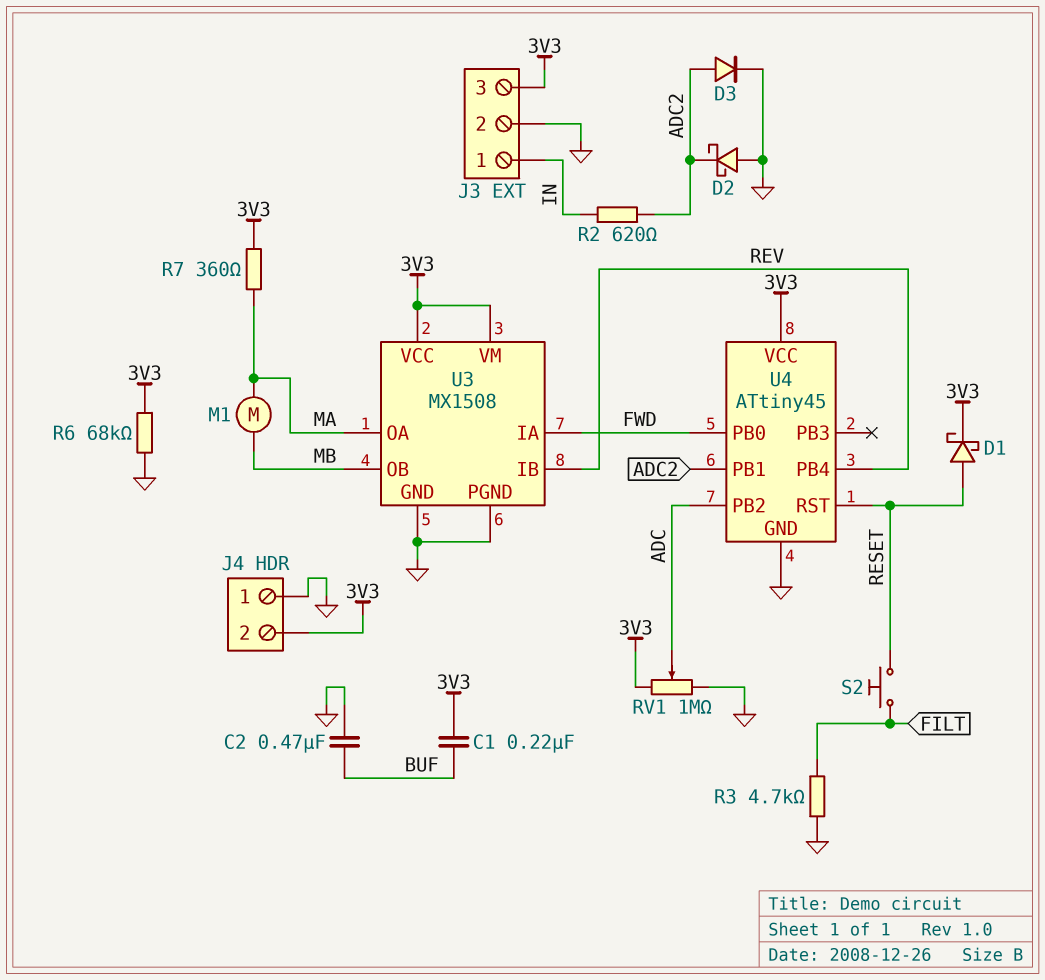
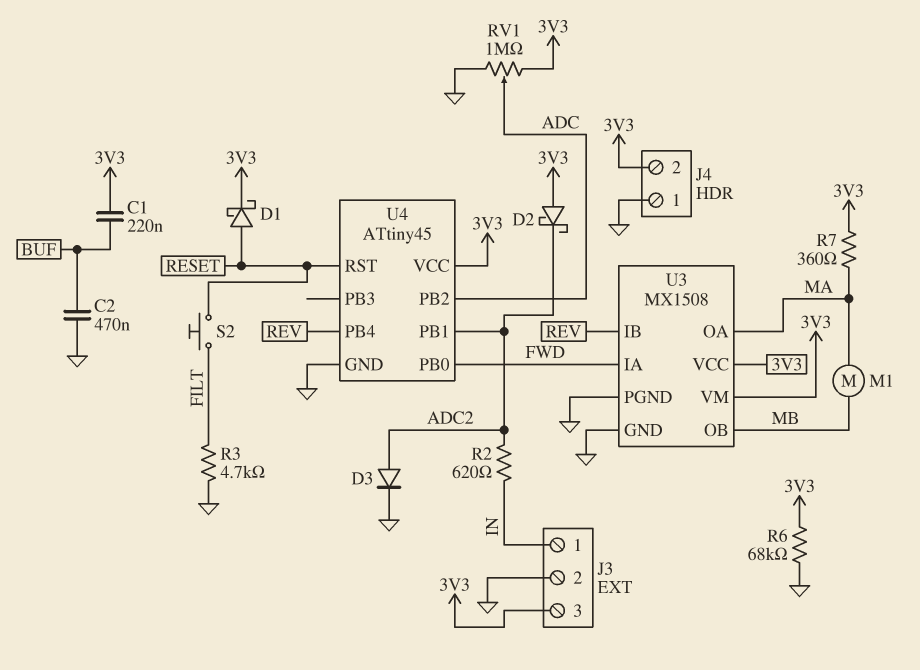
D2: schottky (A GND, K ADC2) -> schottky (A 3V3, K ADC2)

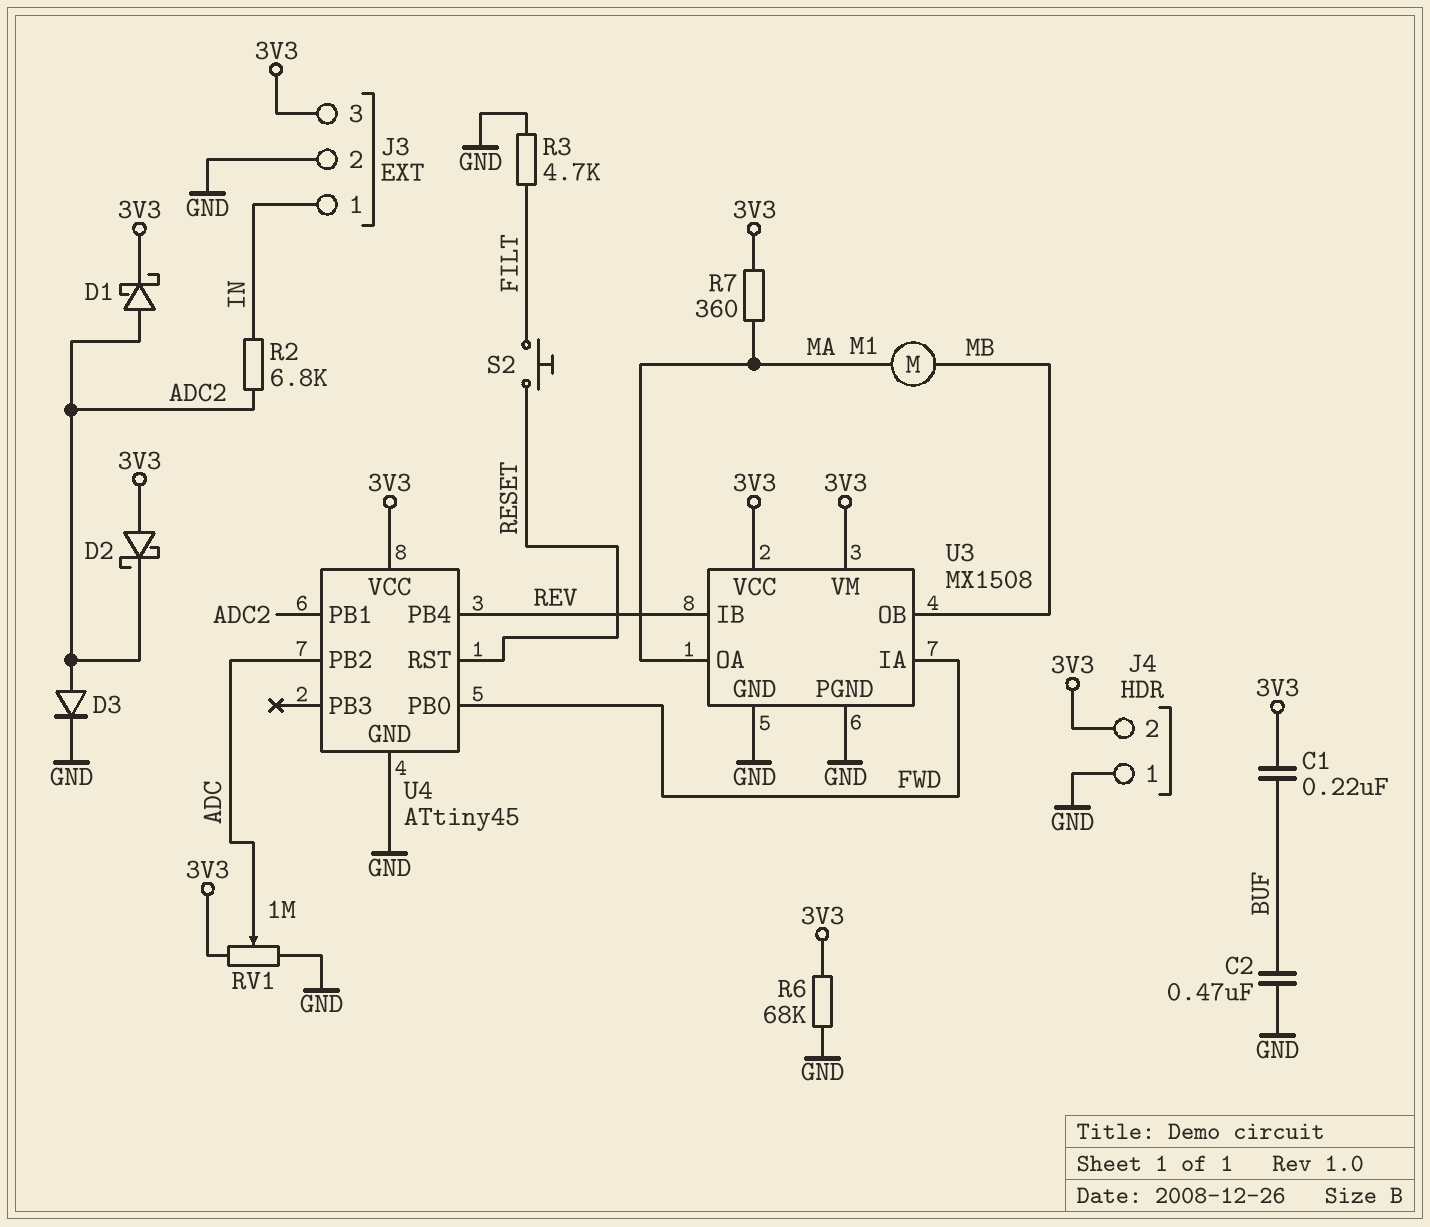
D1: schottky (A RESET, K 3V3) -> schottky (A ADC2, K 3V3)
R2: 620 (ADC2, IN) -> 6.8k (ADC2, IN)

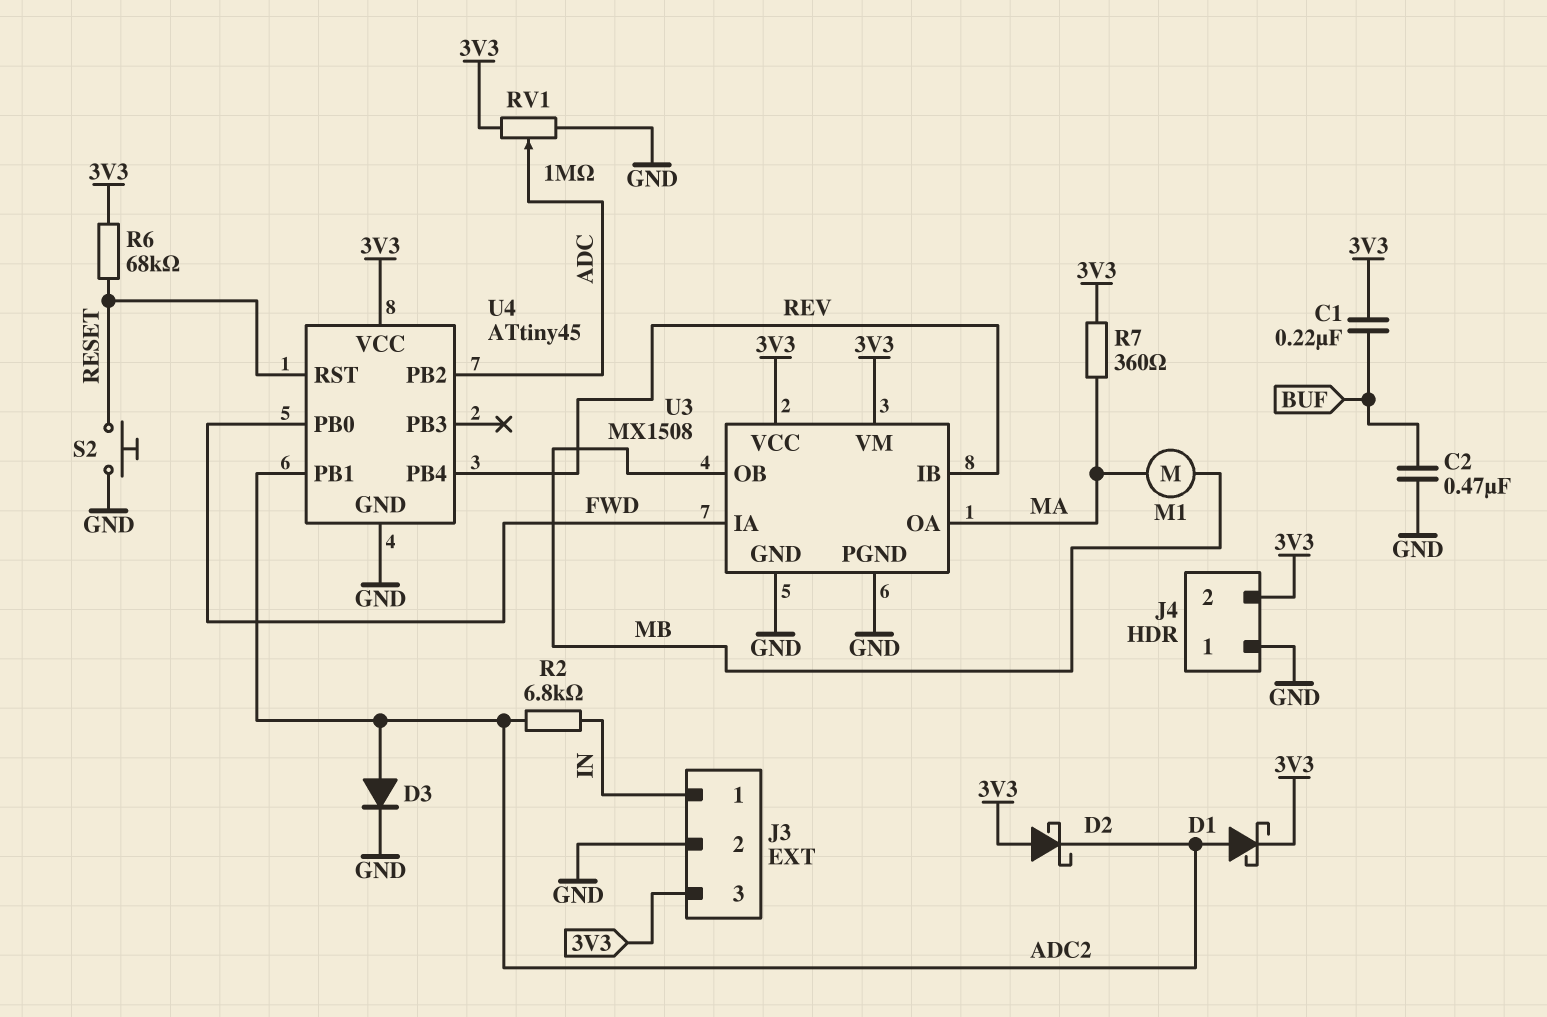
R3: 4.7k (FILT, GND) -> none
R6: 68k (3V3, GND) -> 68k (3V3, RESET)
S2: button (FILT, RESET) -> button (GND, RESET)

